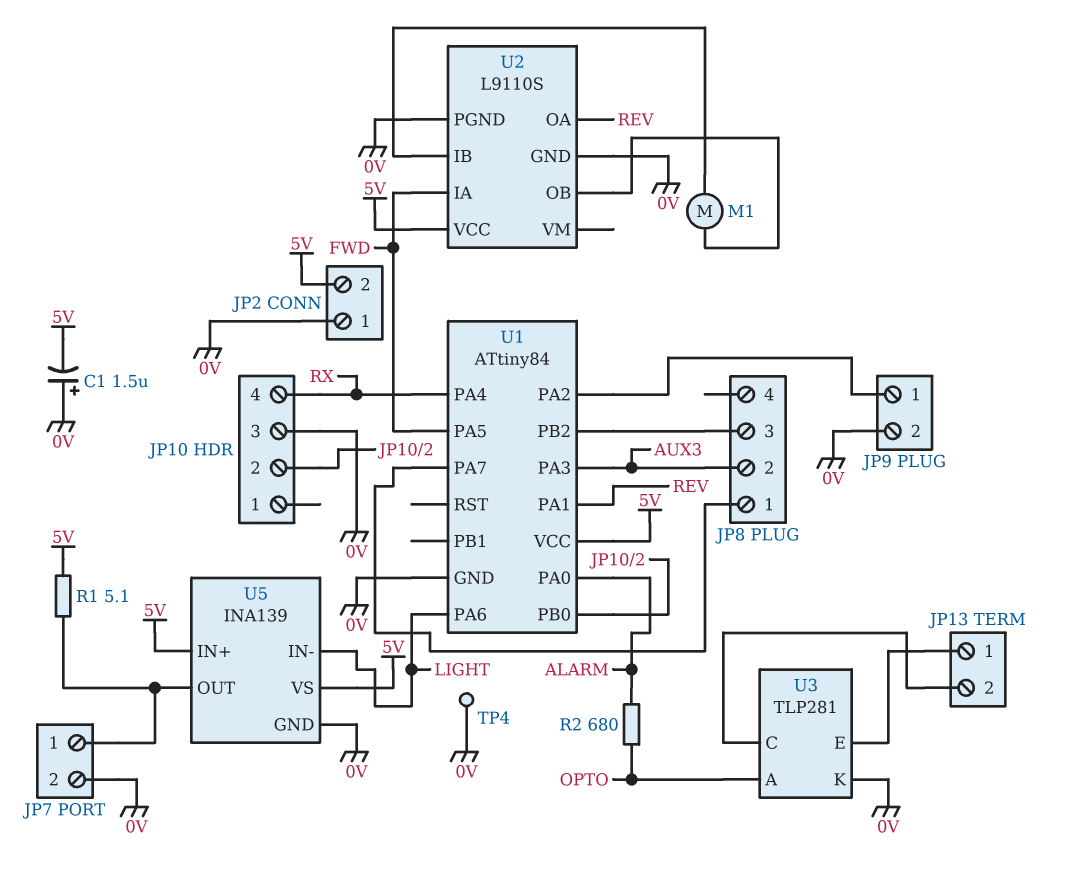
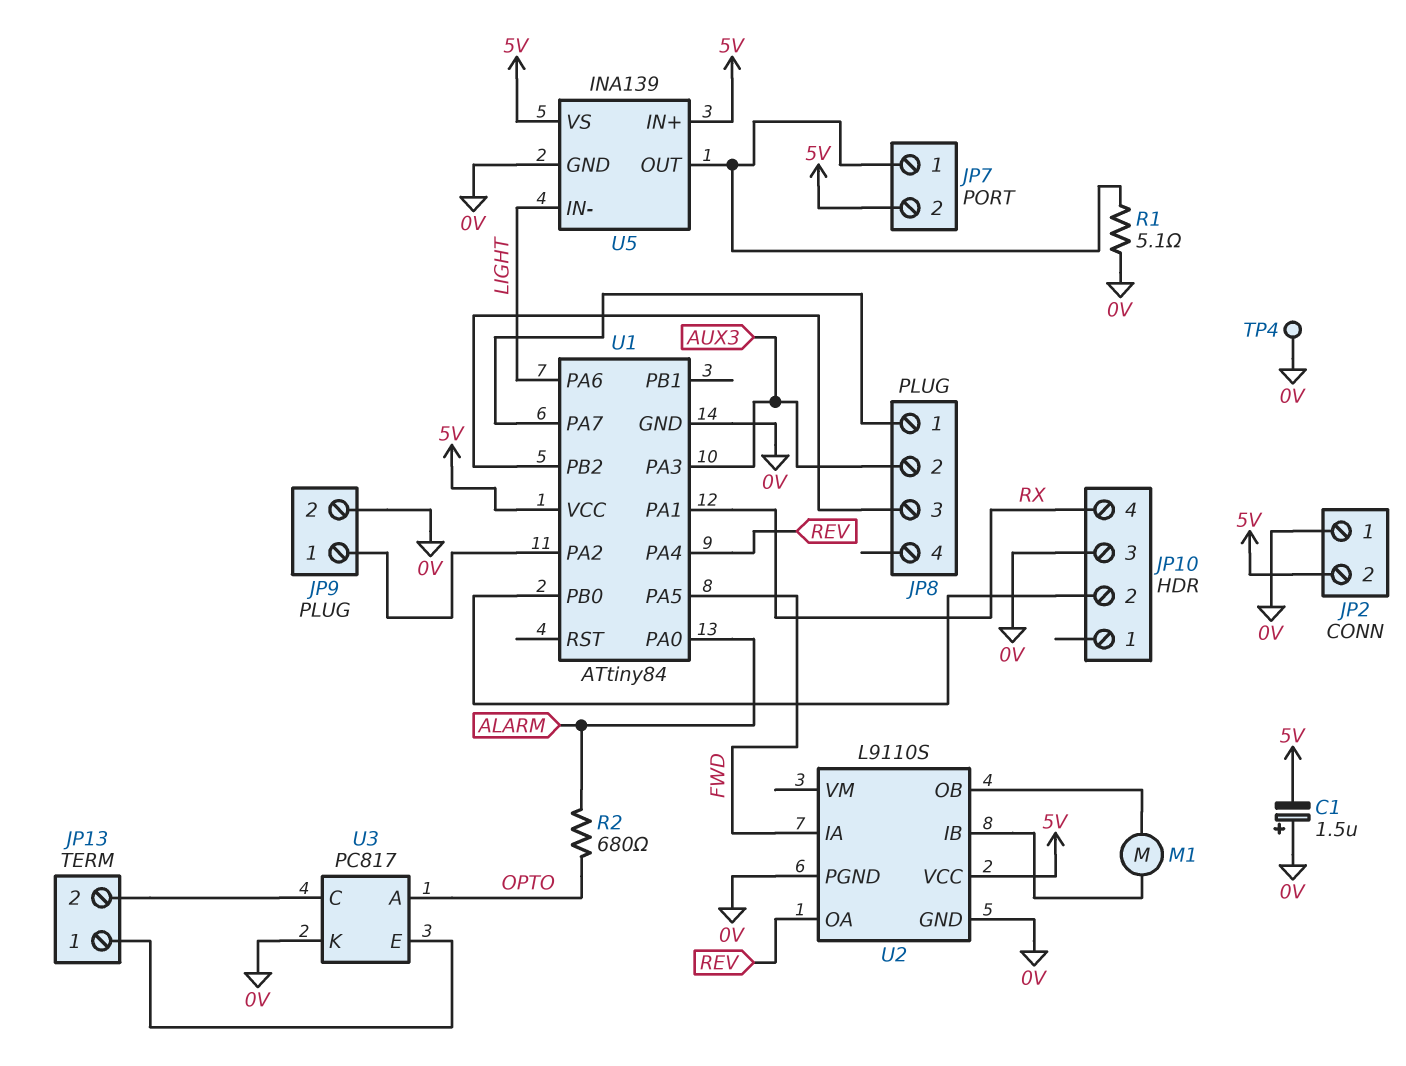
JP7 pin 2: 0V -> 5V
R1: 5.1 (5V, JP7/1) -> 5.1 (0V, JP7/1)
U1 pin PA1: REV -> RX
U1 pin PA4: RX -> REV
U3: TLP281 -> PC817

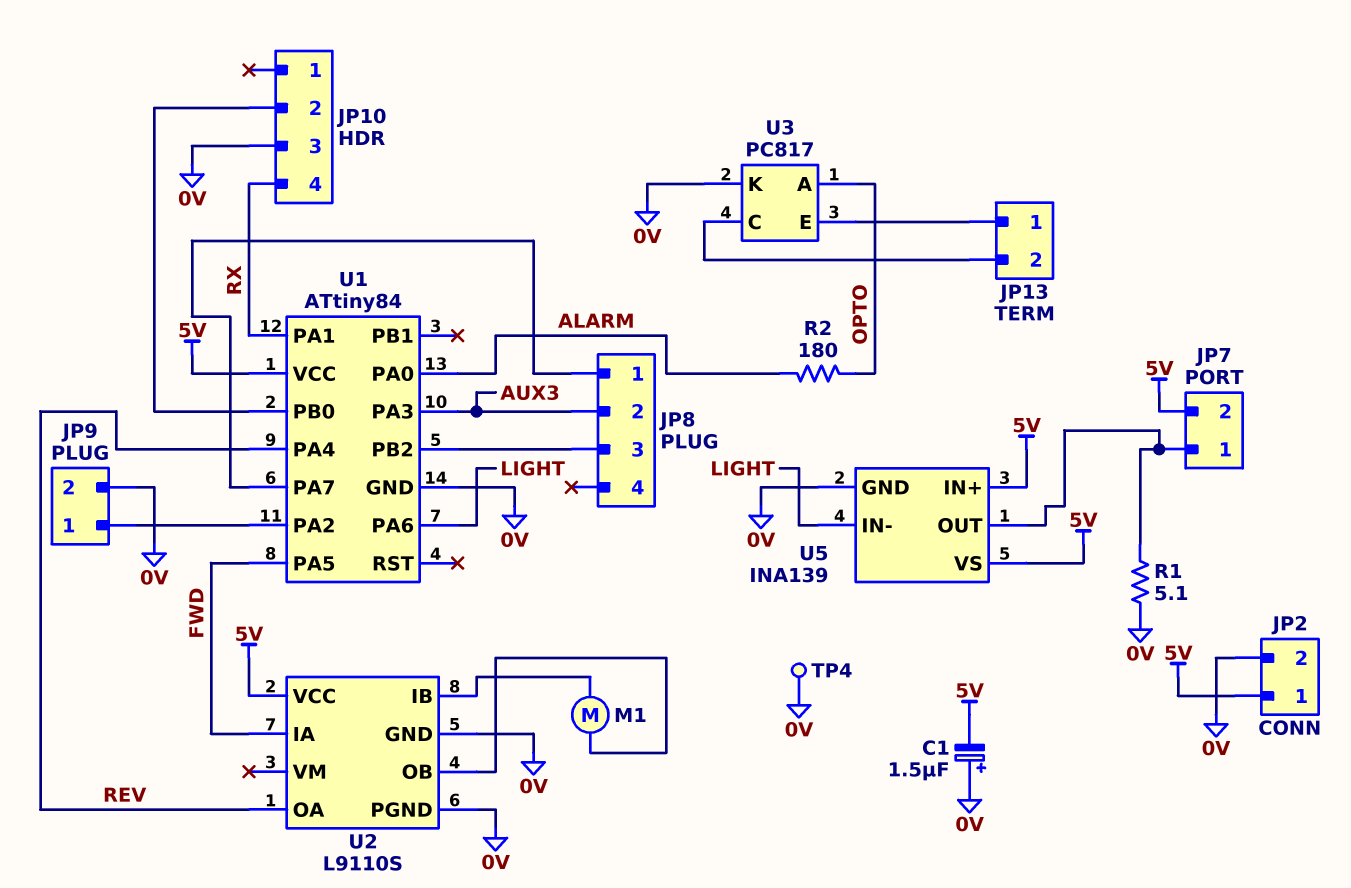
JP2 pin 1: 0V -> 5V
JP2 pin 2: 5V -> 0V
R2: 680 (ALARM, OPTO) -> 180 (ALARM, OPTO)

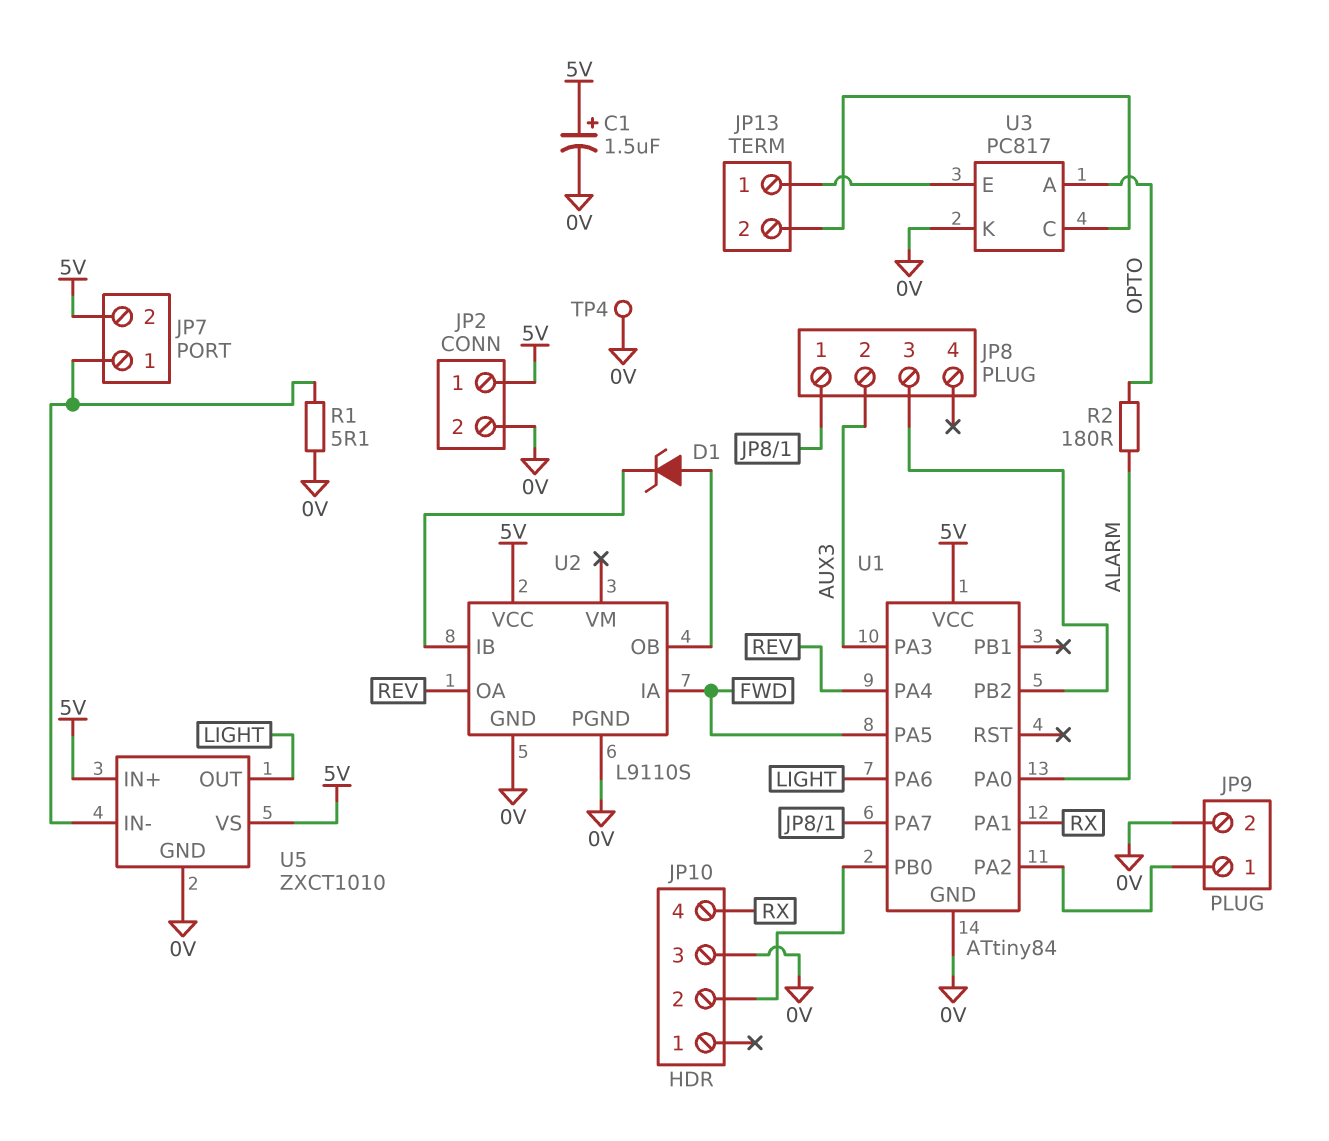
C1: 1.5uF (plus 0V, minus 5V) -> 1.5uF (plus 5V, minus 0V)
D1: none -> zener (A U2/OB, K U2/IB)
M1: motor (U2/IB, U2/OB) -> none
U5: INA139 -> ZXCT1010
U5 pin IN-: LIGHT -> JP7/1
U5 pin OUT: JP7/1 -> LIGHT

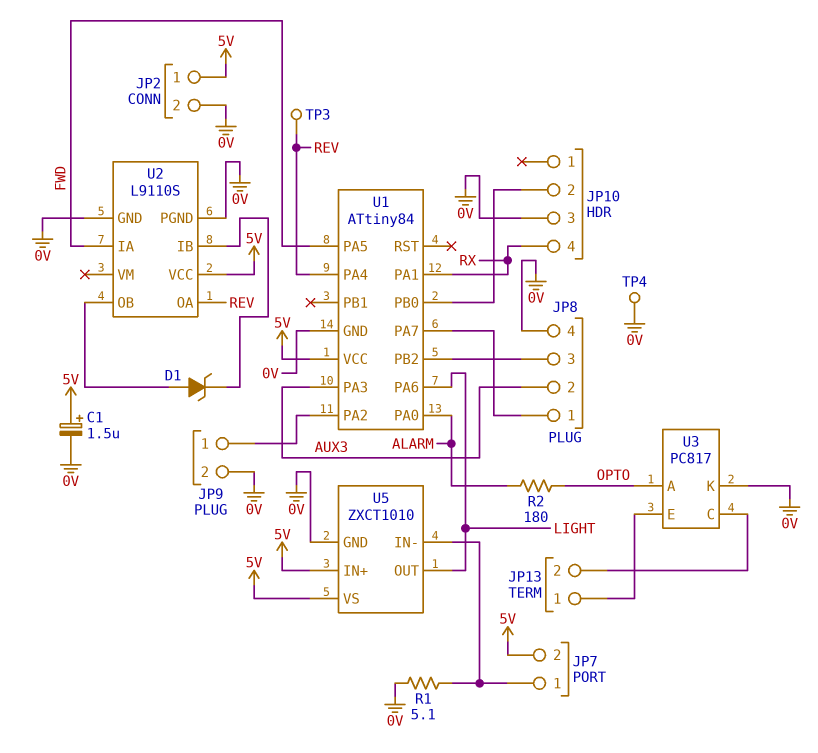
JP8 pin 4: none -> 0V
TP3: none -> test point (REV)

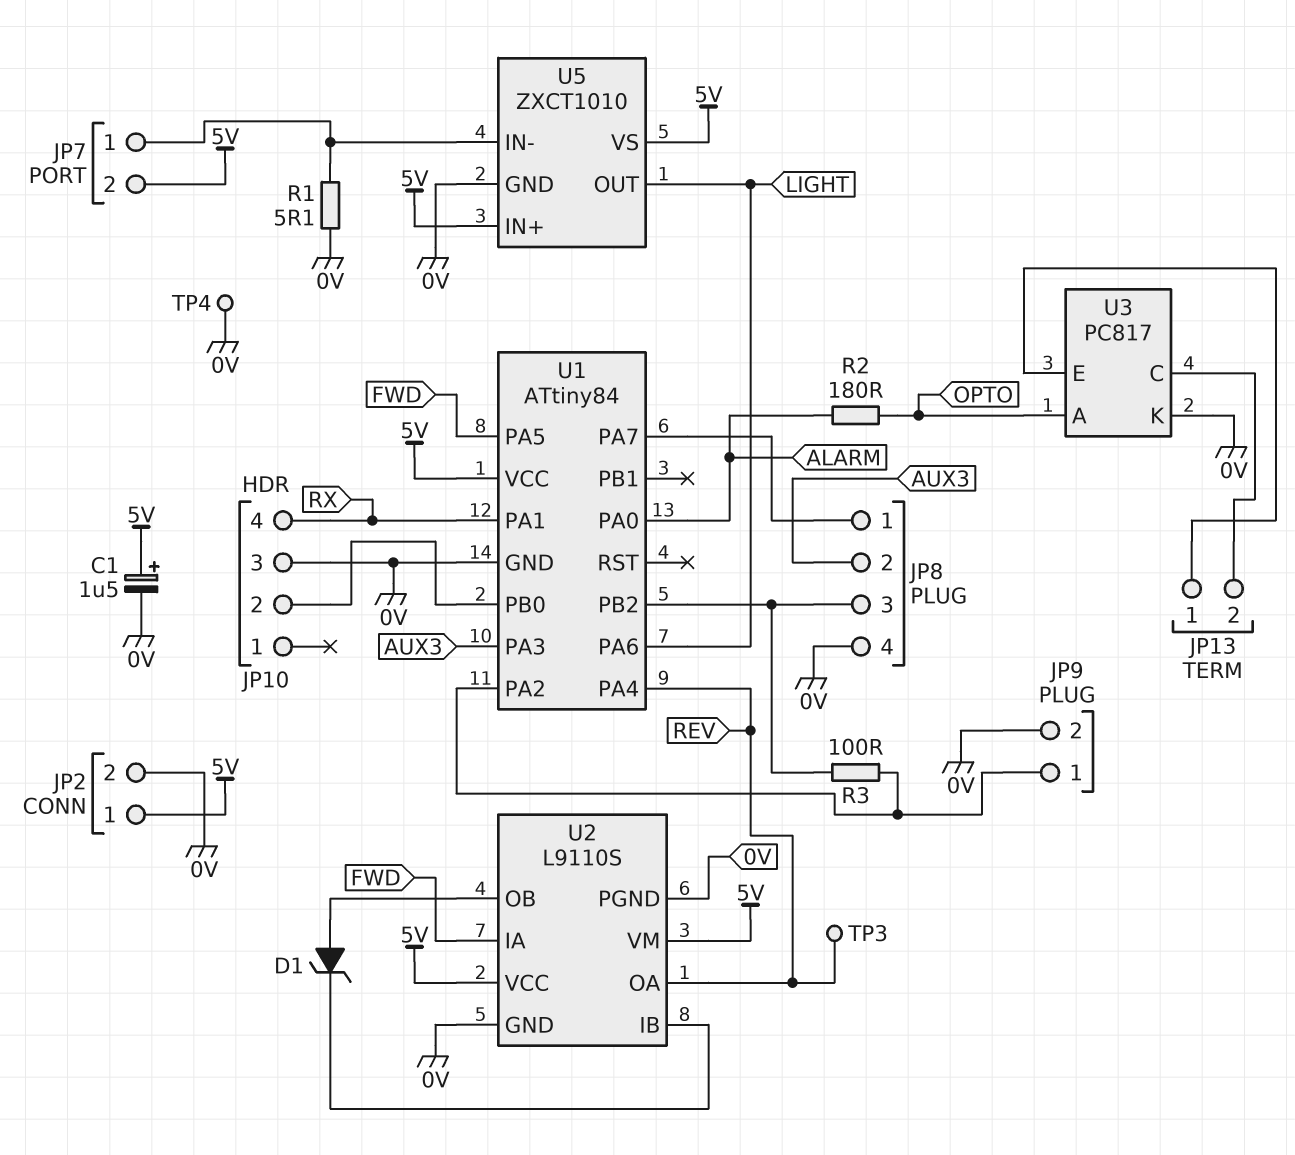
R3: none -> 100 (JP8/3, JP9/1)
U2 pin VM: none -> 5V

